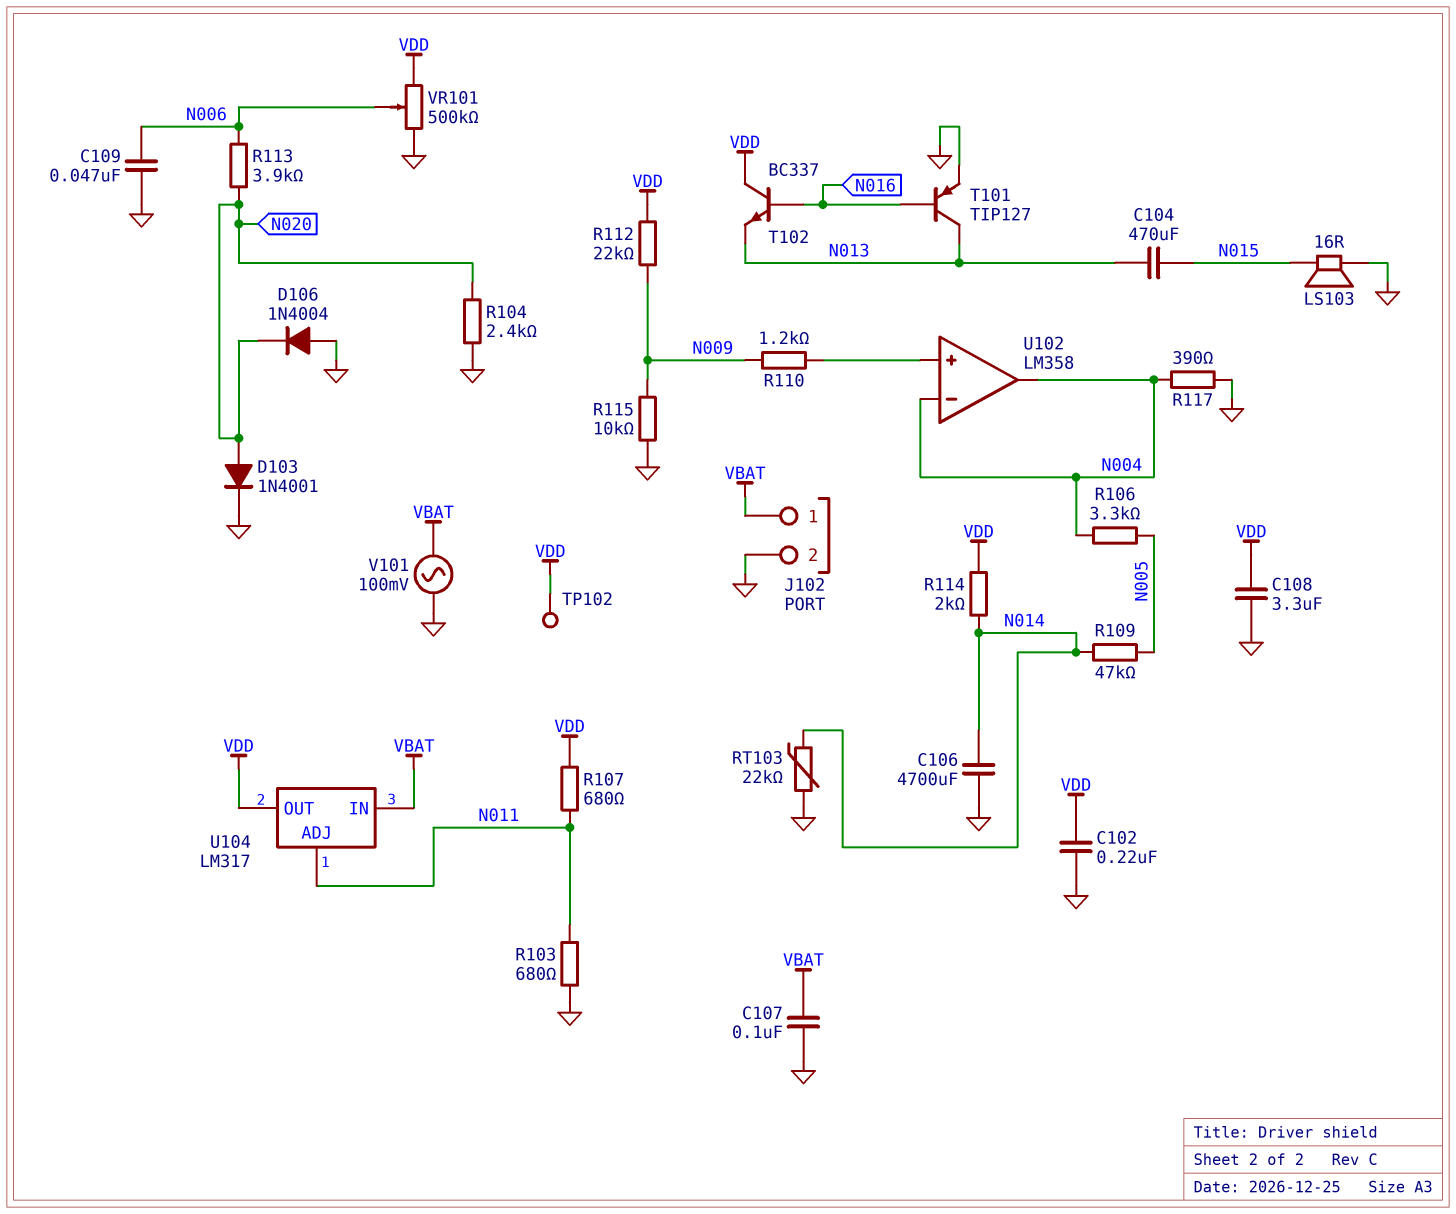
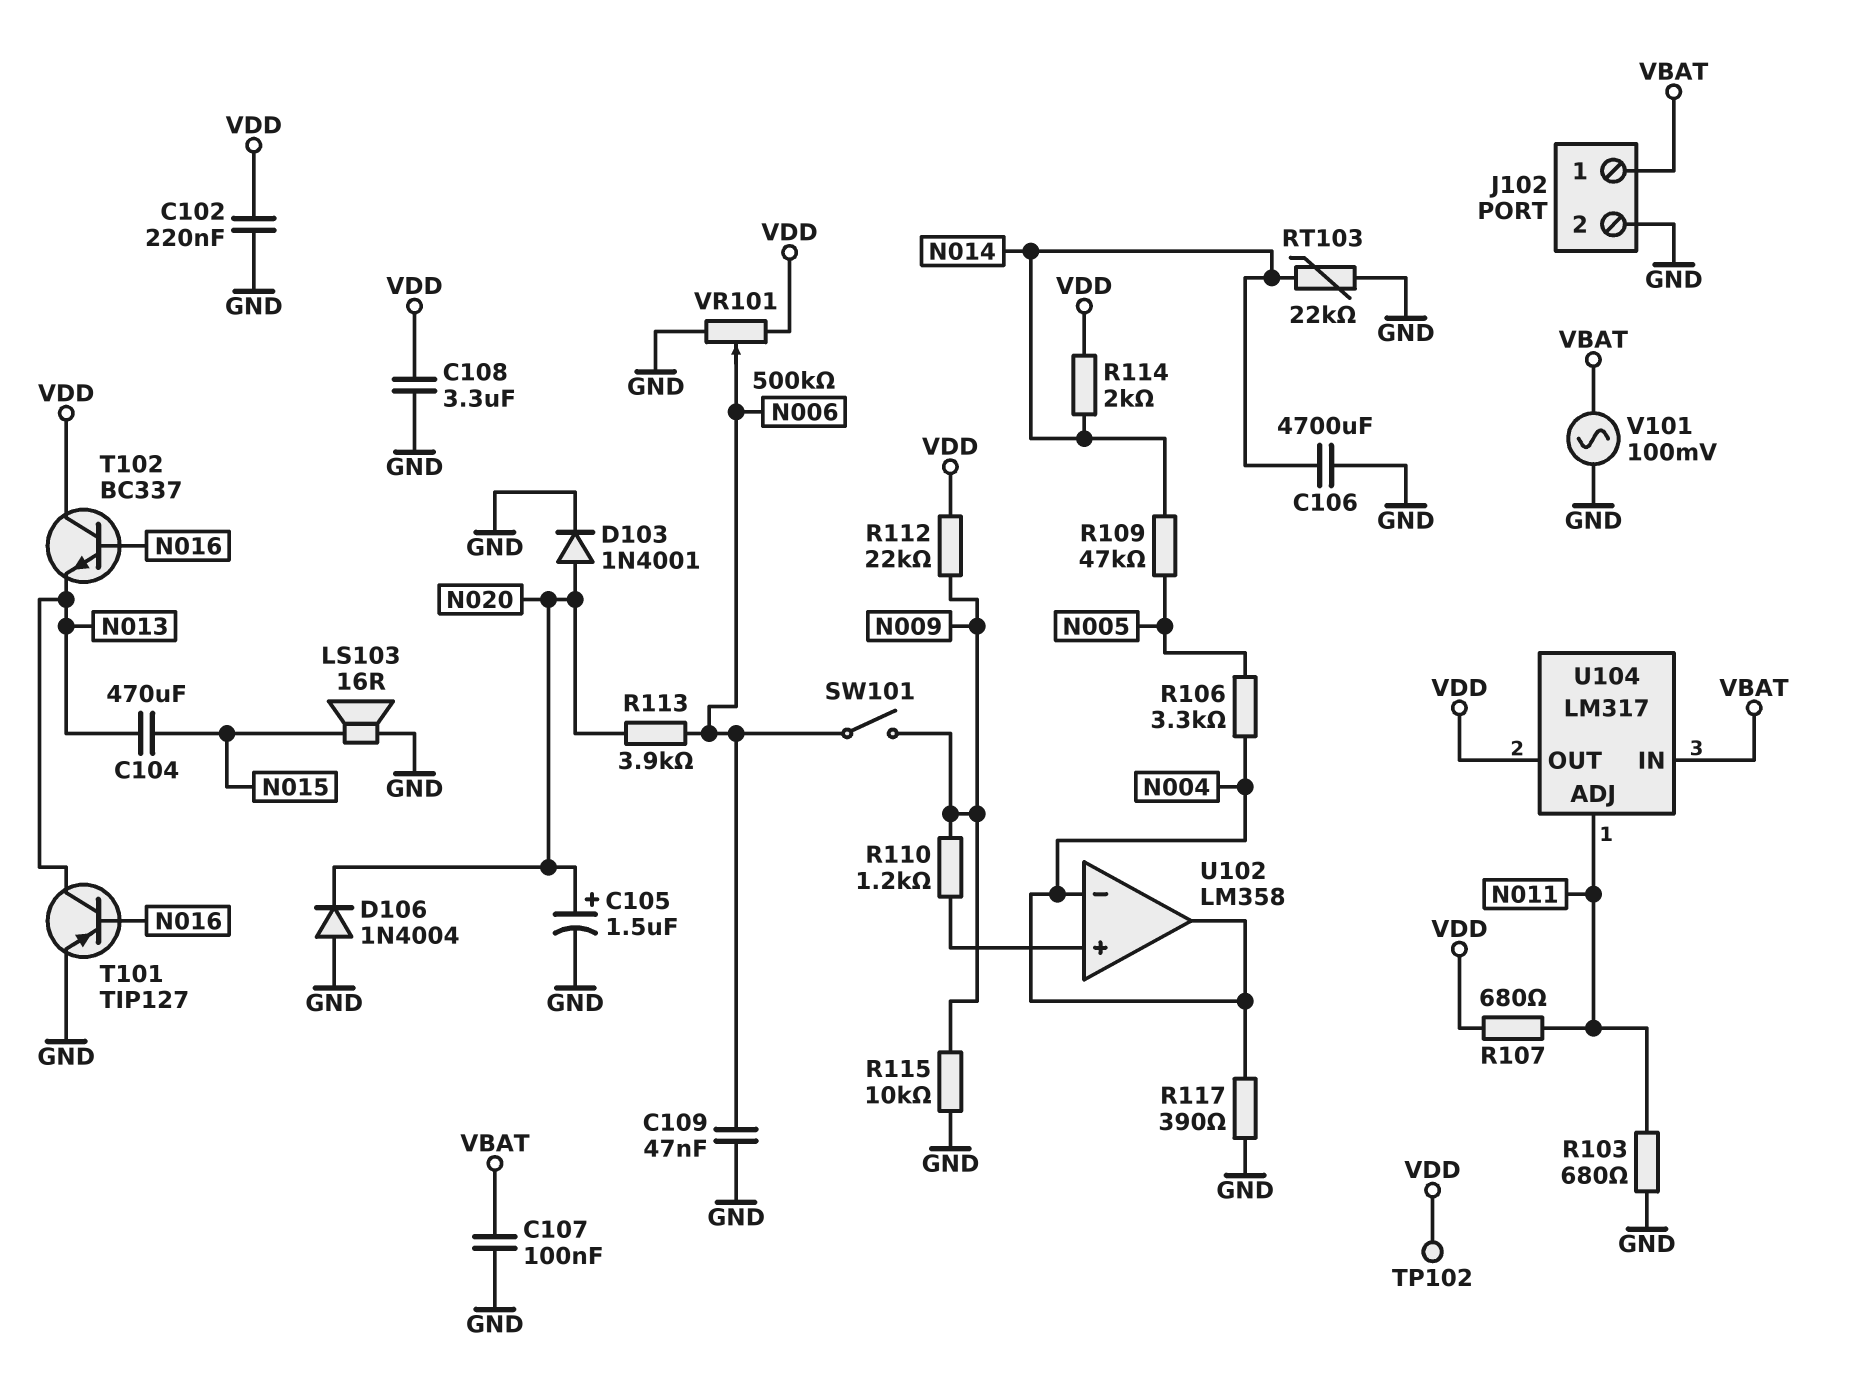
C105: none -> 1.5uF (plus N020, minus GND)
R104: 2.4k (GND, N020) -> none
SW101: none -> switch (N006, N009)

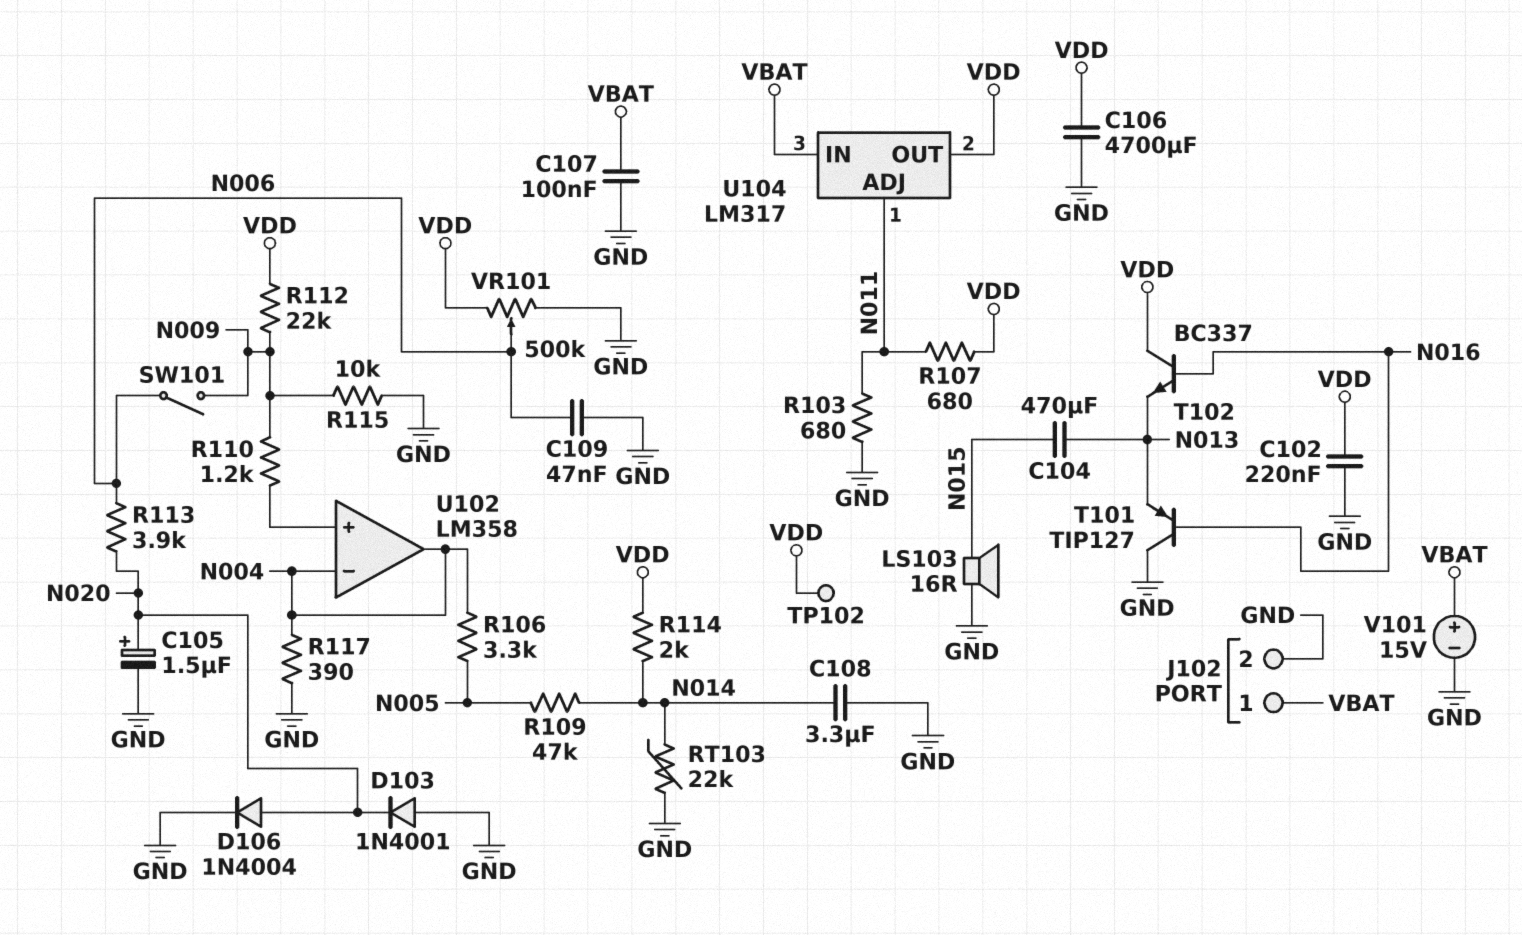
C106: 4700uF (GND, N014) -> 4700uF (GND, VDD)
C108: 3.3uF (GND, VDD) -> 3.3uF (GND, N014)
D103: diode 1N4001 (A N020, K GND) -> diode 1N4001 (A GND, K N020)
D106: diode 1N4004 (A GND, K N020) -> diode 1N4004 (A N020, K GND)
T101: PNP TIP127 (B N016, C N013, E GND) -> PNP TIP127 (B N016, C GND, E N013)
V101: AC 100mV (GND, VBAT) -> 15V (plus VBAT, minus GND)

